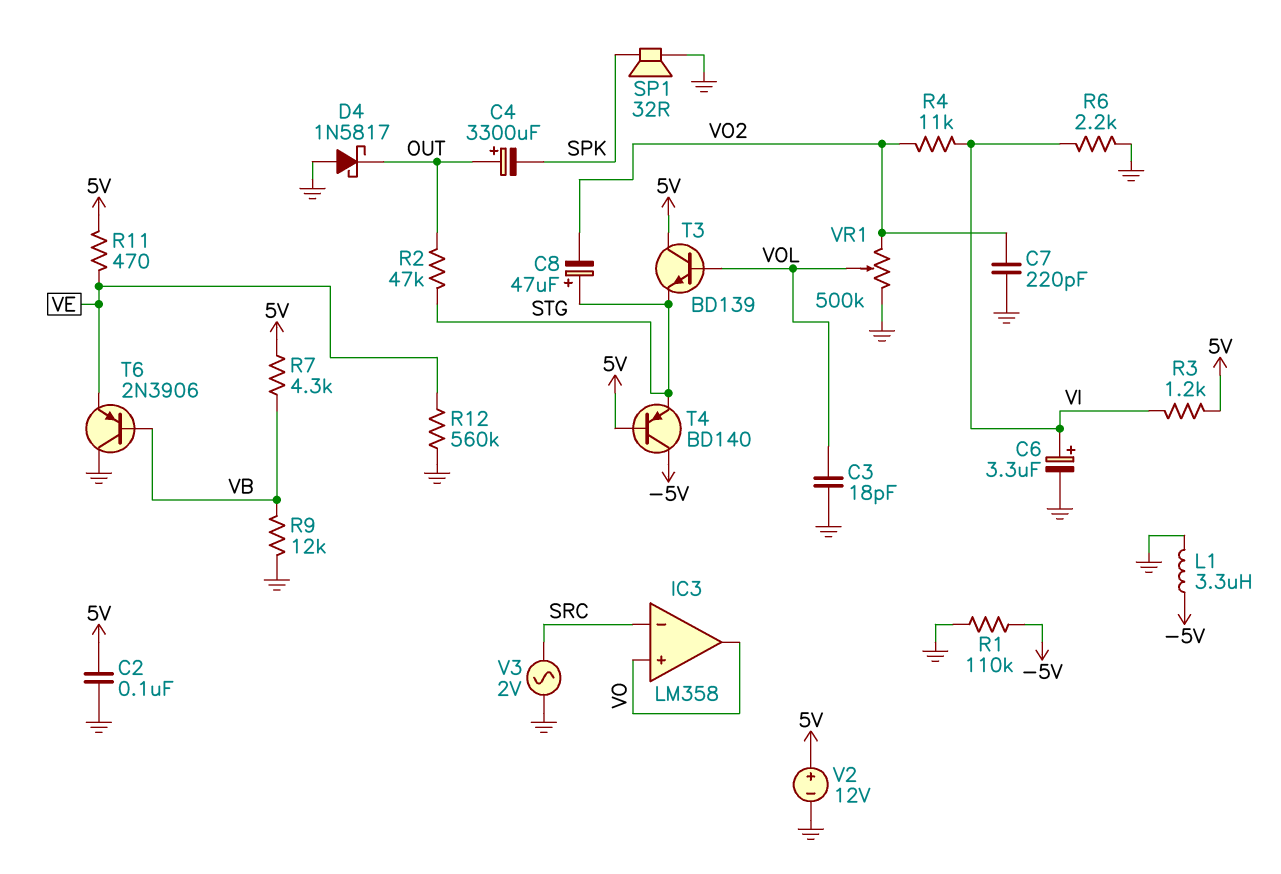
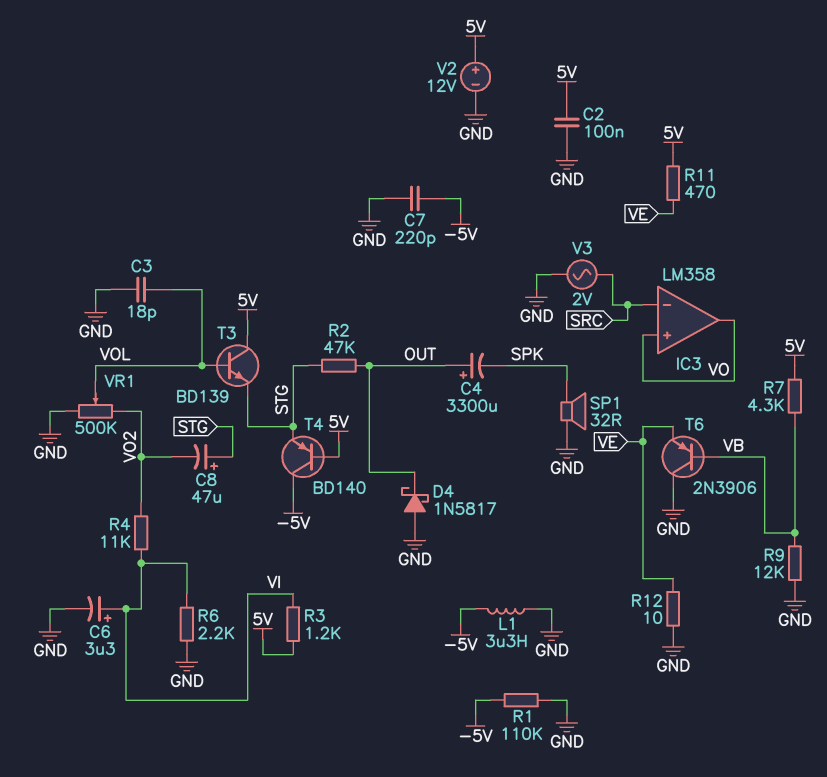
C7: 220pF (GND, VO2) -> 220pF (-5V, GND)
R12: 560k (GND, VE) -> 10 (GND, VE)

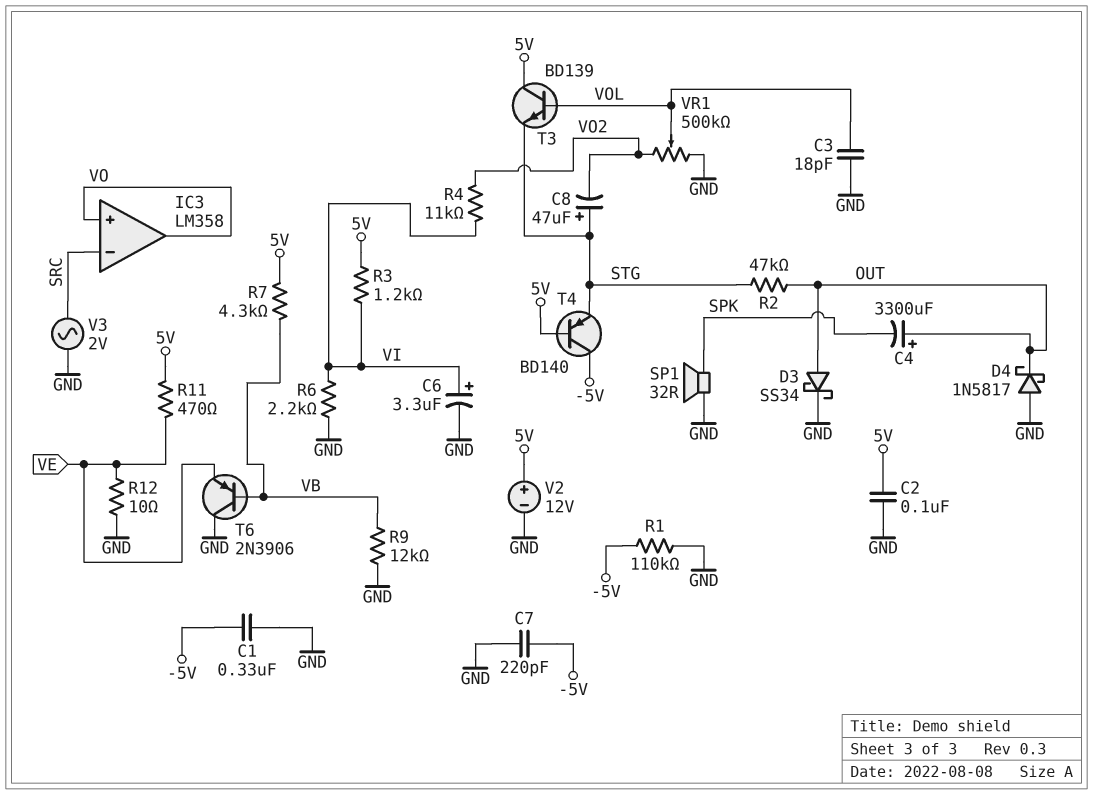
C1: none -> 330nF (-5V, GND)
D3: none -> schottky SS34 (A OUT, K GND)
L1: 3.3uH (-5V, GND) -> none

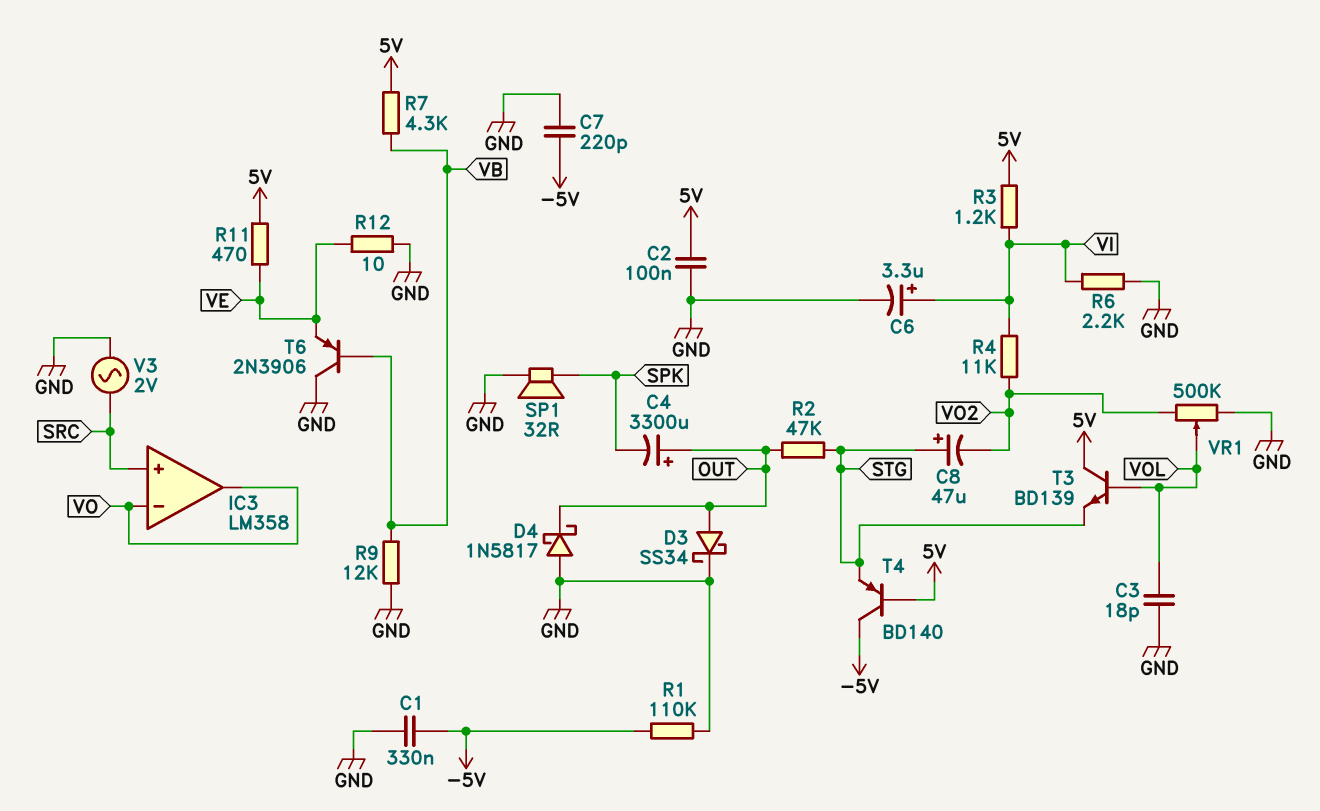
IC3 pin in+: VO -> SRC
IC3 pin in-: SRC -> VO
V2: 12V (plus 5V, minus GND) -> none

